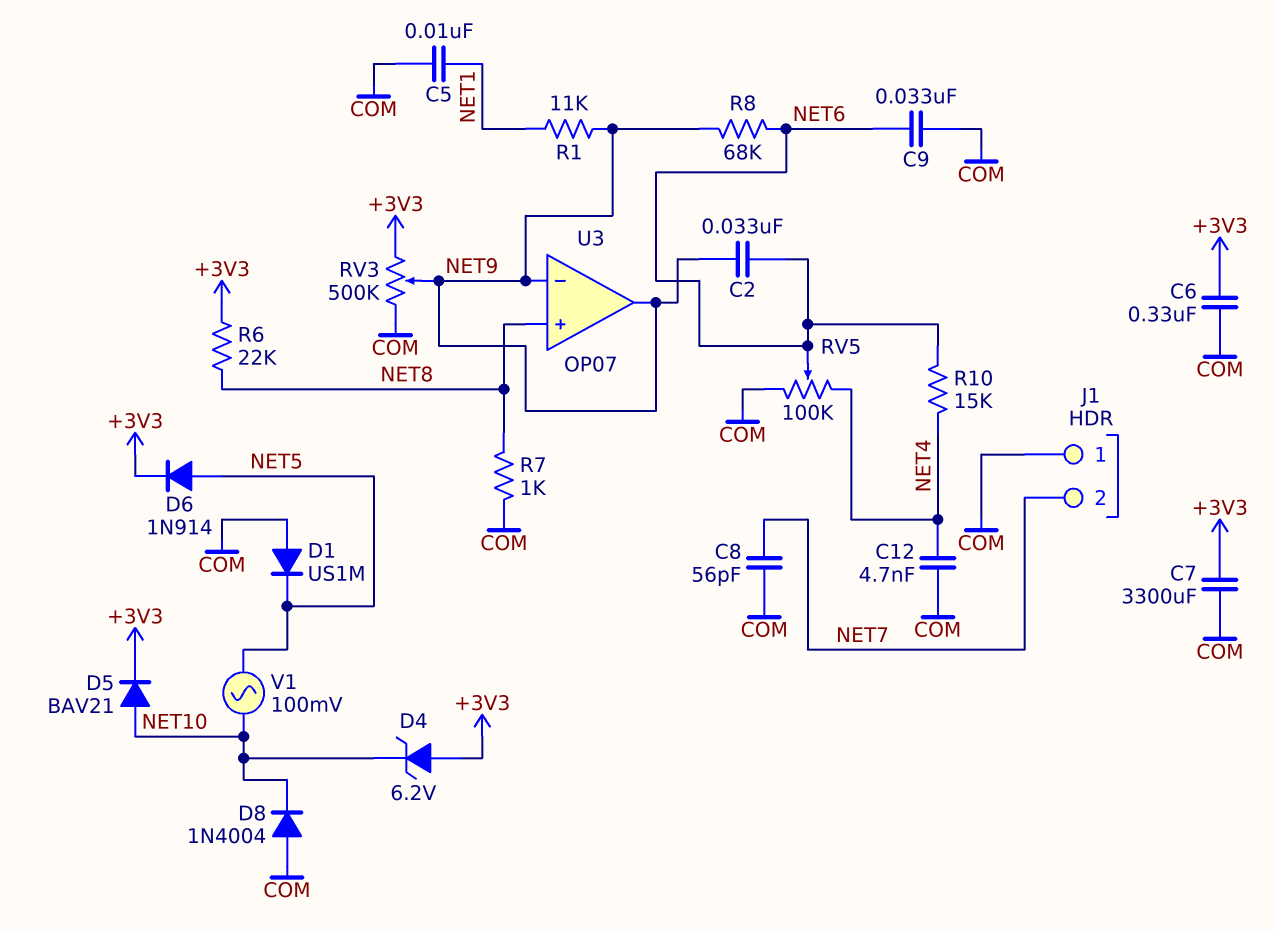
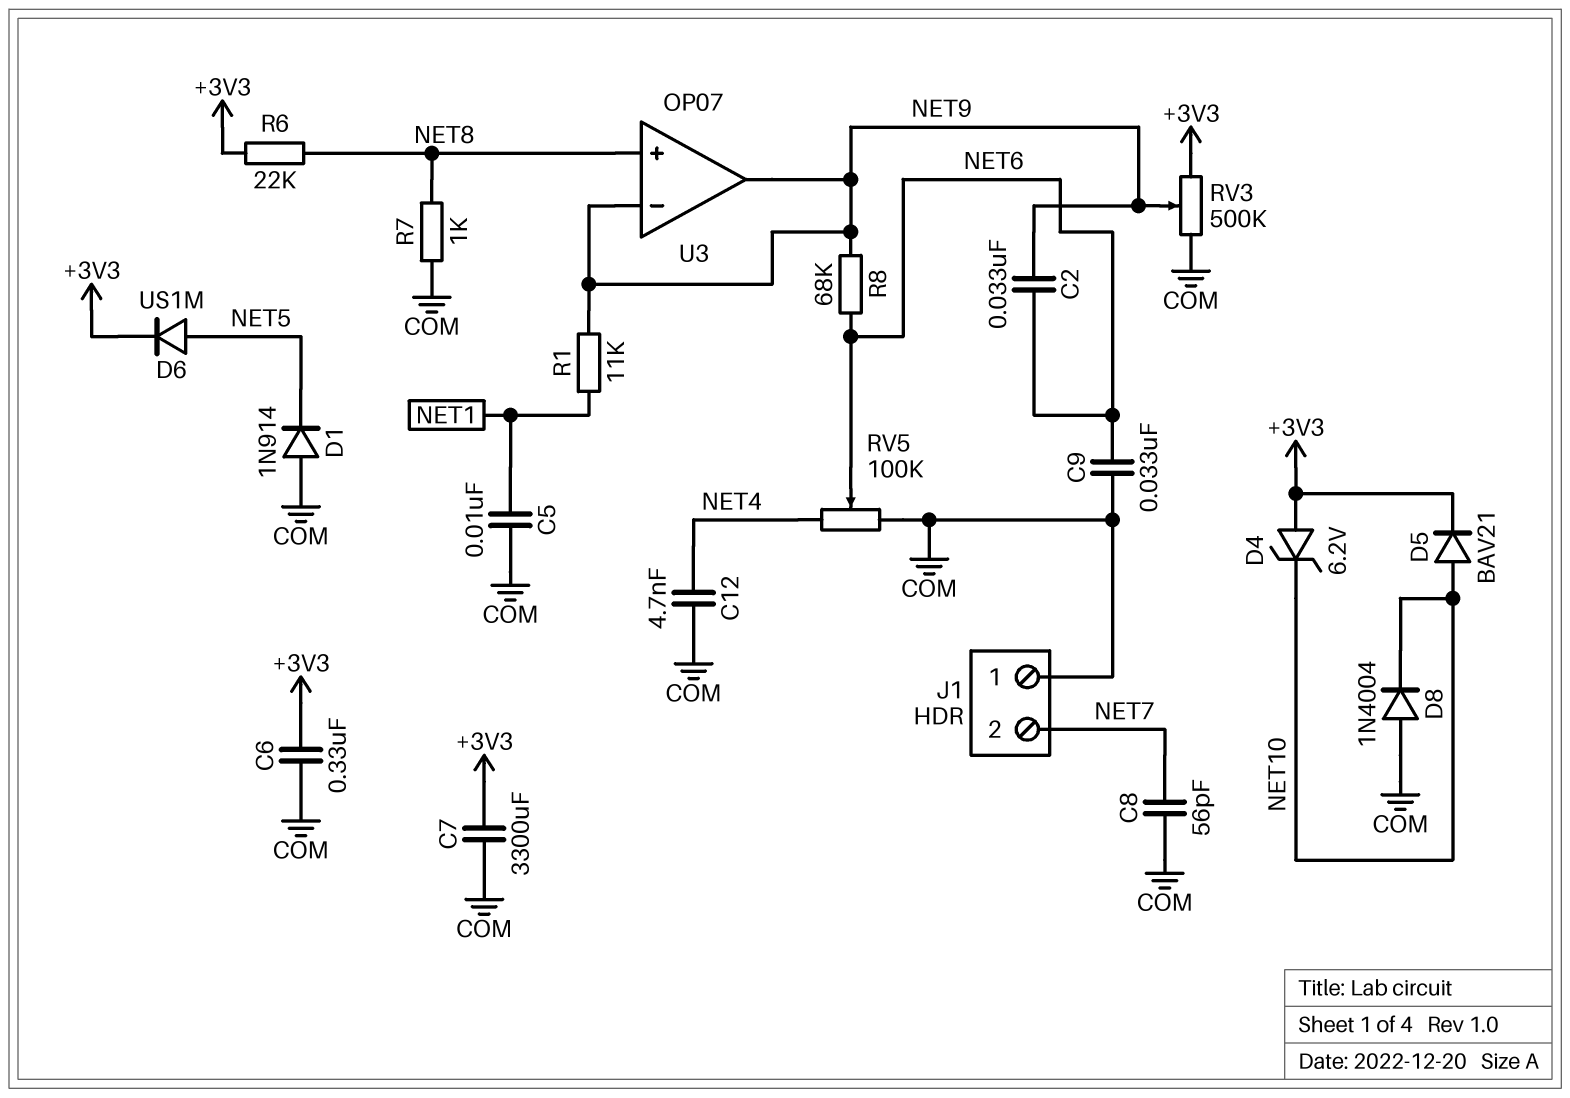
D1: diode US1M (A COM, K NET5) -> diode 1N914 (A COM, K NET5)
D6: diode 1N914 (A NET5, K +3V3) -> diode US1M (A NET5, K +3V3)
R10: 15k (NET4, NET6) -> none
V1: AC 100mV (NET5, NET10) -> none

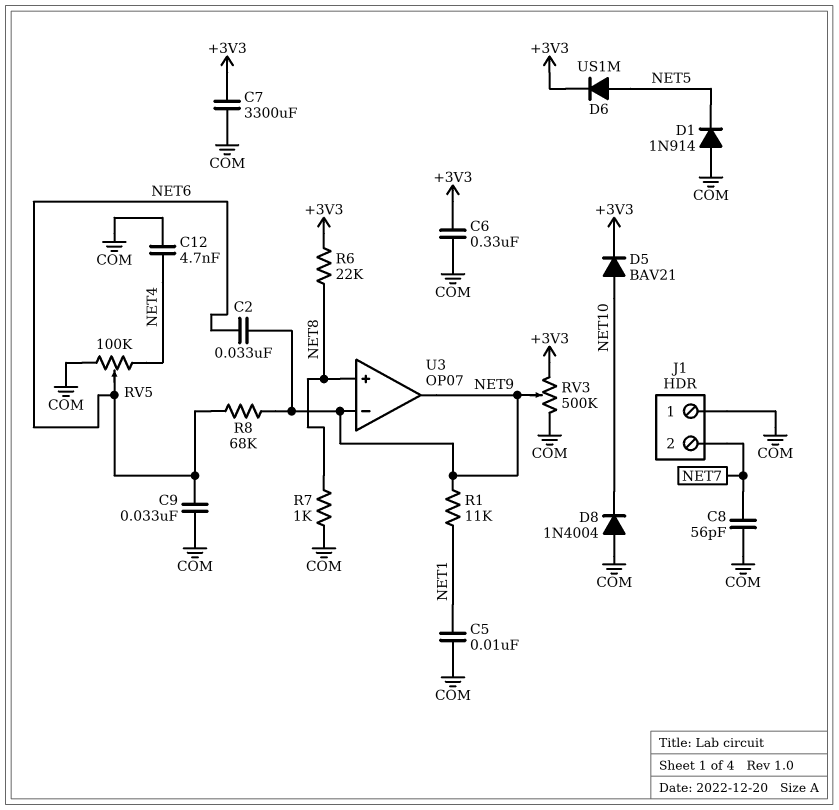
D4: zener 6.2V (A +3V3, K NET10) -> none

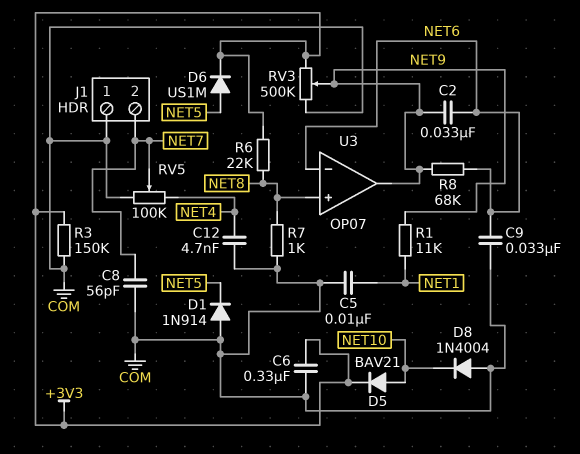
C7: 3300uF (+3V3, COM) -> none
R3: none -> 150k (+3V3, COM)
RV5: 100k (COM, NET4, wiper NET6) -> 100k (COM, NET4, wiper NET7)
U3 pin in-: NET9 -> NET6

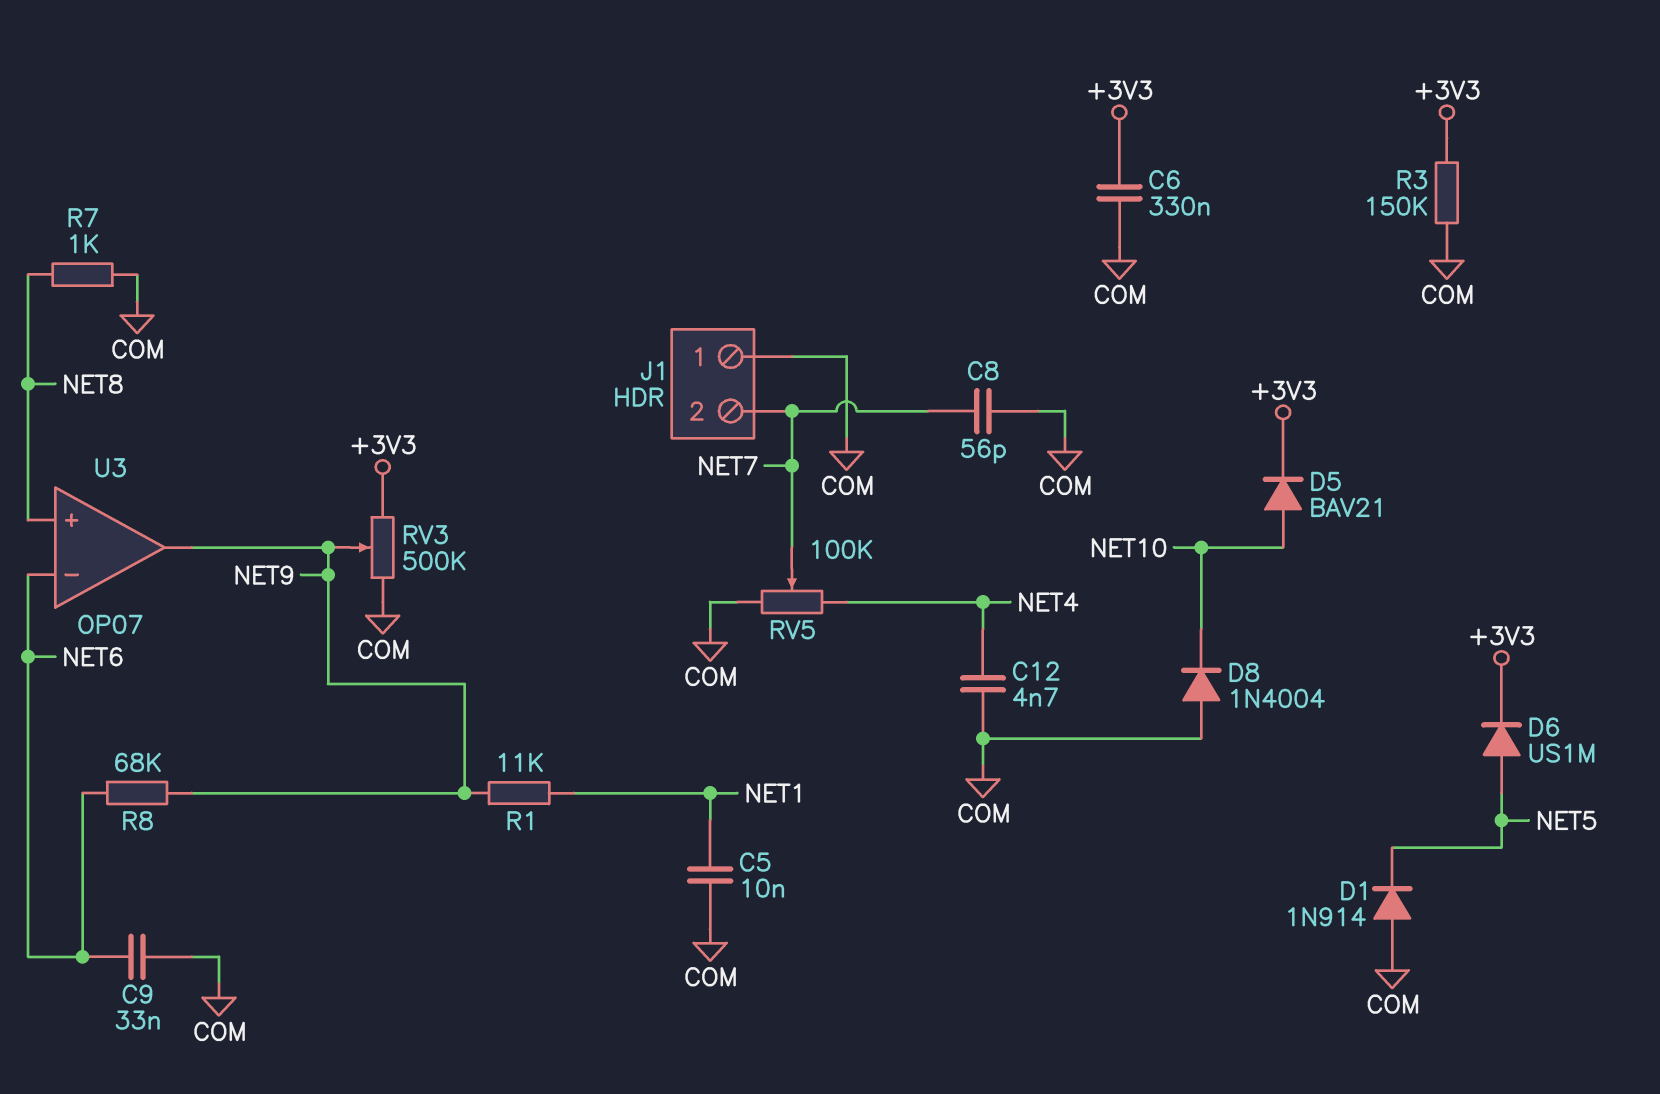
C2: 33nF (NET6, NET9) -> none
R6: 22k (+3V3, NET8) -> none

